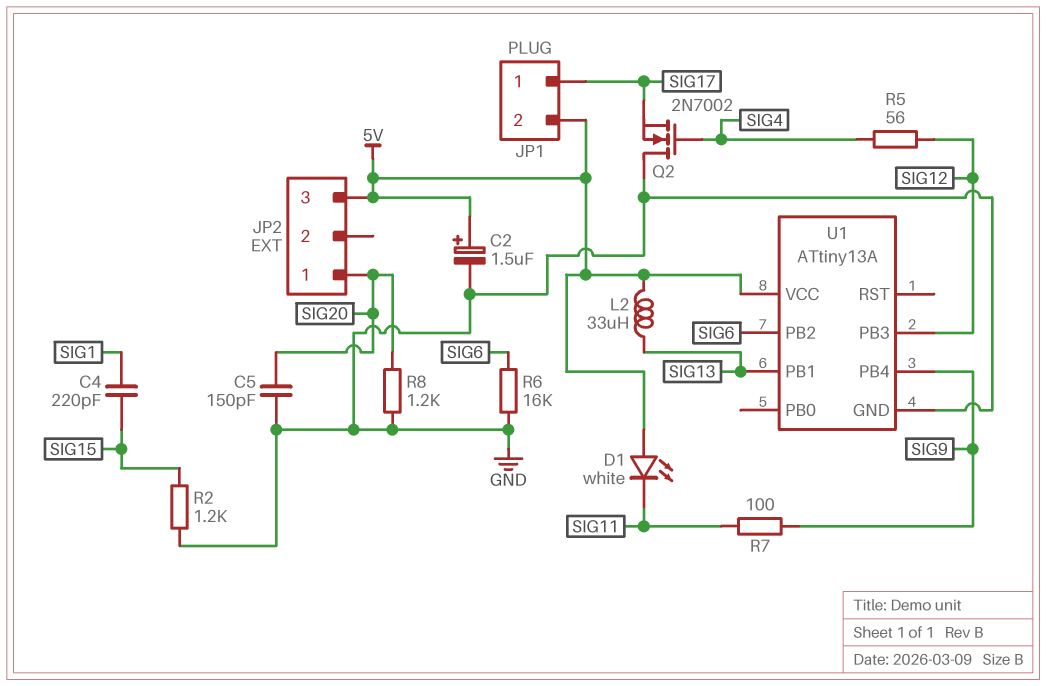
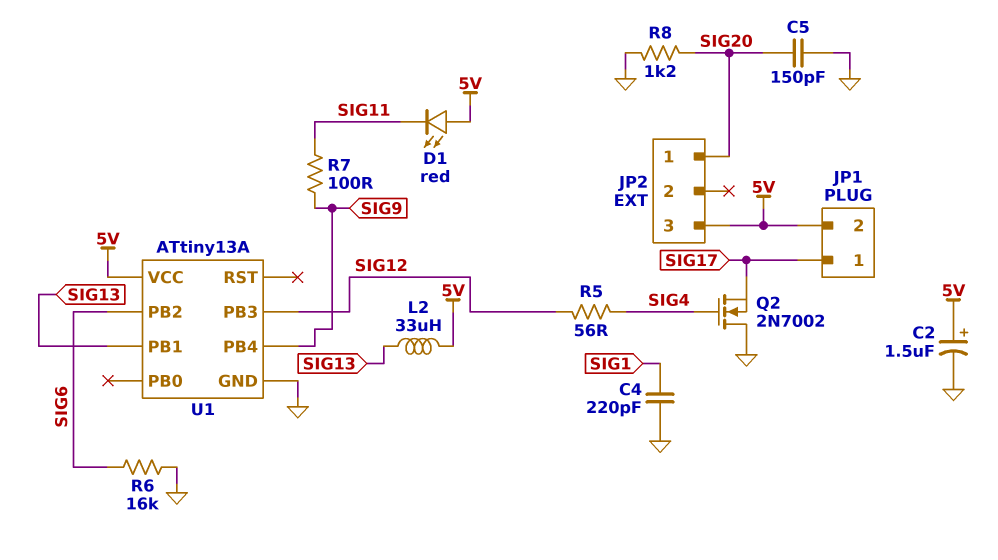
C4: 220pF (SIG1, SIG15) -> 220pF (GND, SIG1)
D1: LED white (A 5V, K SIG11) -> LED red (A 5V, K SIG11)
R2: 1.2k (GND, SIG15) -> none

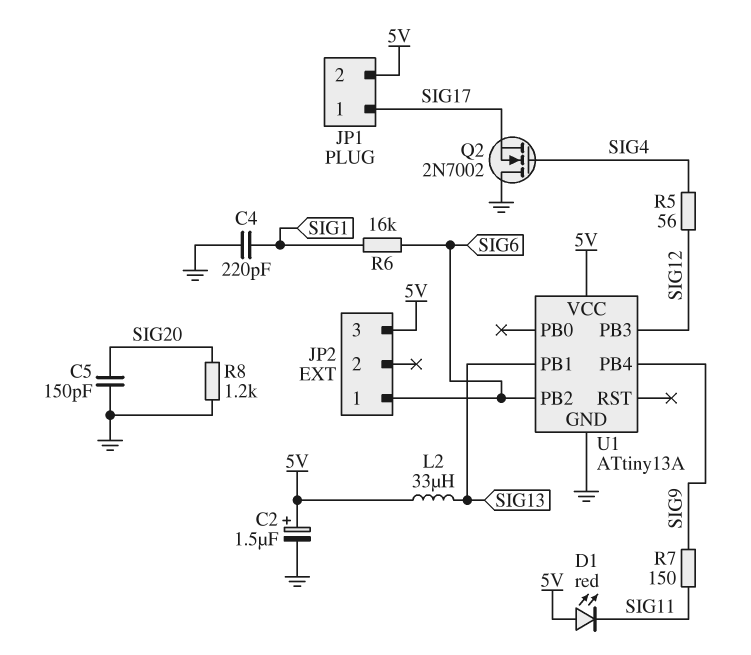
JP2 pin 1: SIG20 -> SIG6
R6: 16k (GND, SIG6) -> 16k (SIG1, SIG6)
R7: 100 (SIG9, SIG11) -> 150 (SIG9, SIG11)

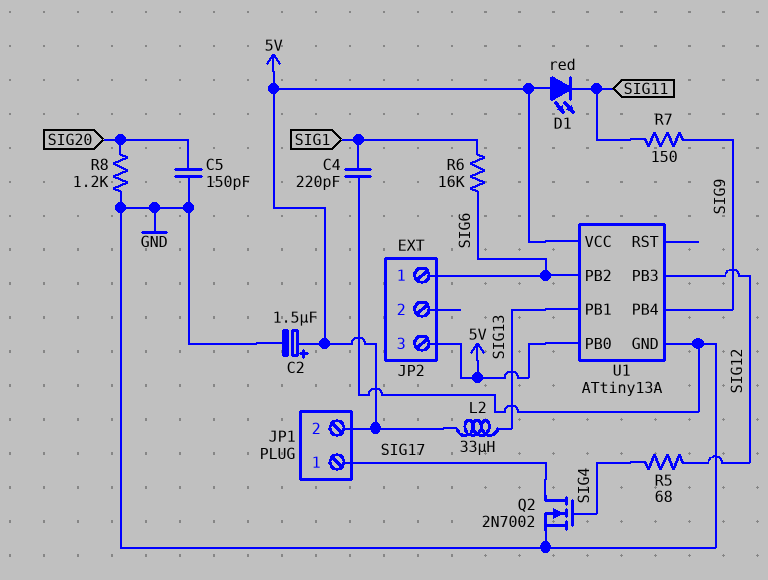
Q2: NMOS 2N7002 (G SIG4, D GND, S SIG17) -> NMOS 2N7002 (G SIG4, D SIG17, S GND)
R5: 56 (SIG4, SIG12) -> 68 (SIG4, SIG12)
U1 pin PB0: none -> 5V

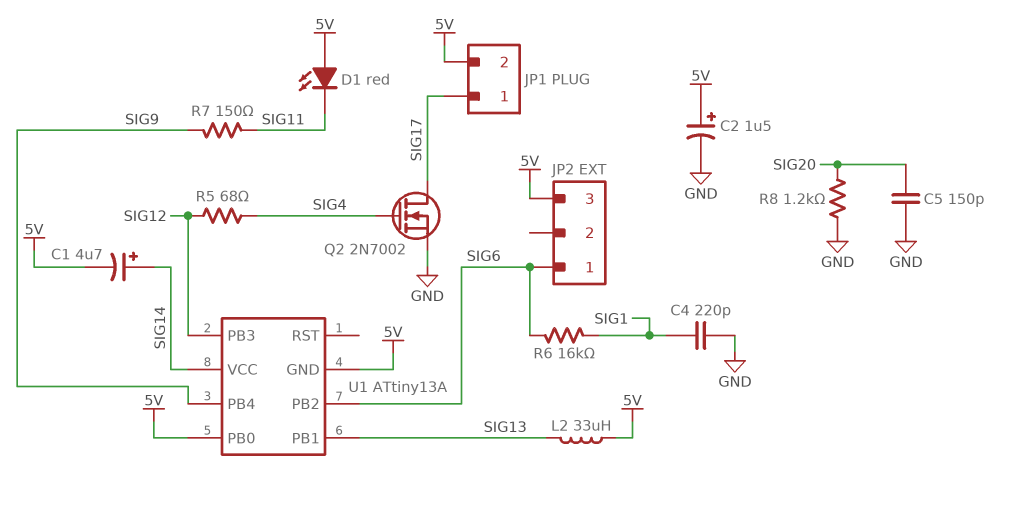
C1: none -> 4.7uF (plus SIG14, minus 5V)
U1 pin GND: GND -> 5V
U1 pin VCC: 5V -> SIG14

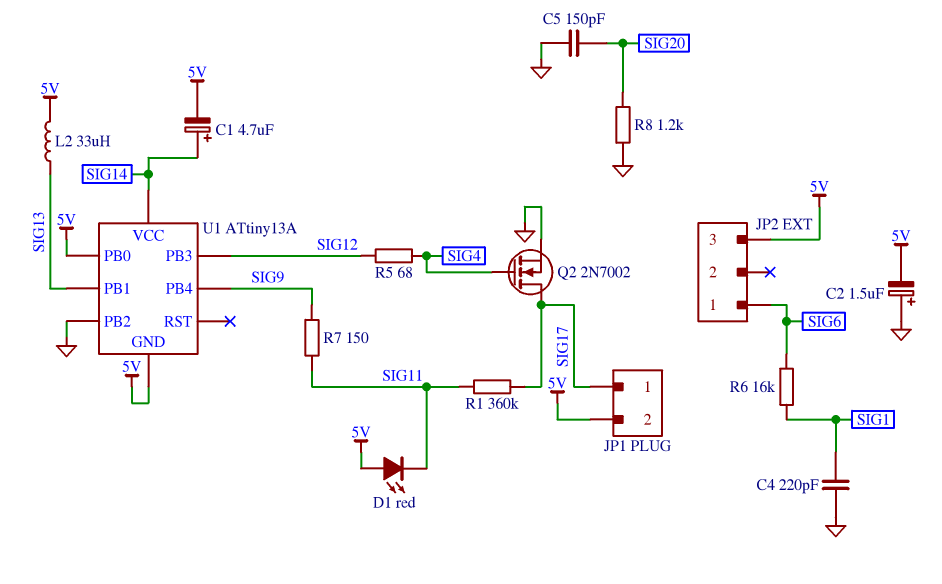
C2: 1.5uF (plus 5V, minus GND) -> 1.5uF (plus GND, minus 5V)
R1: none -> 360k (SIG11, SIG17)
U1 pin PB2: SIG6 -> GND

